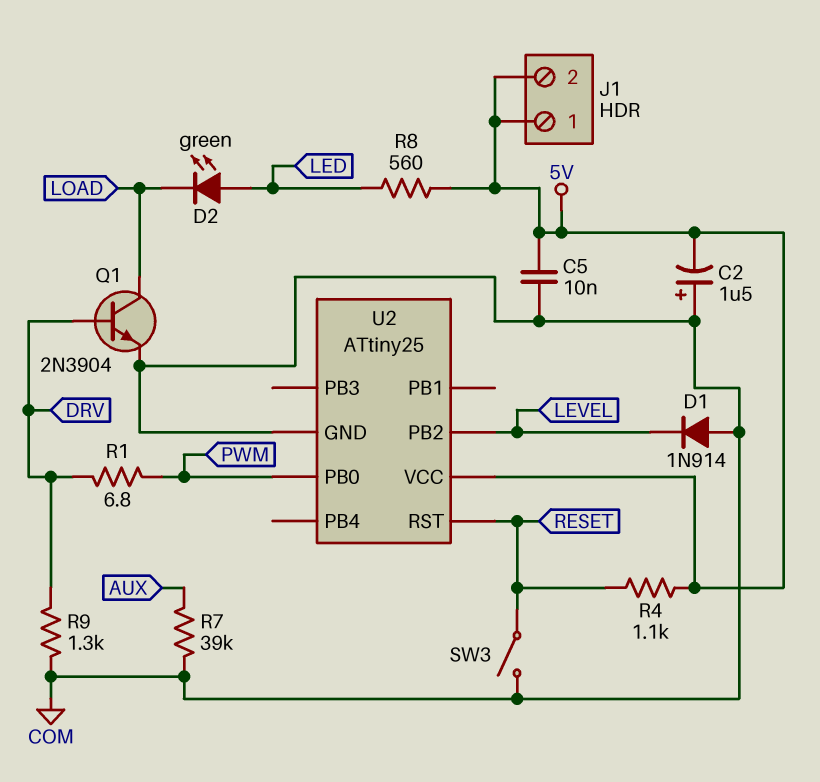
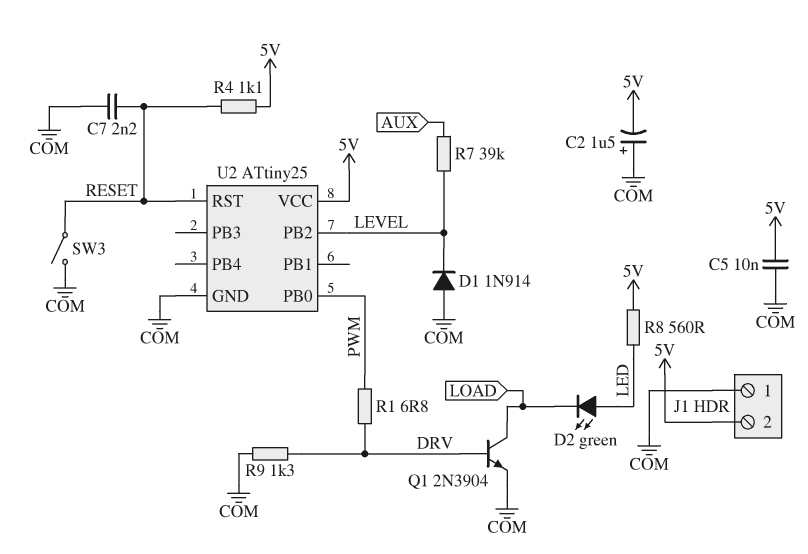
C7: none -> 2.2nF (COM, RESET)
J1 pin 1: 5V -> COM
R7: 39k (AUX, COM) -> 39k (AUX, LEVEL)

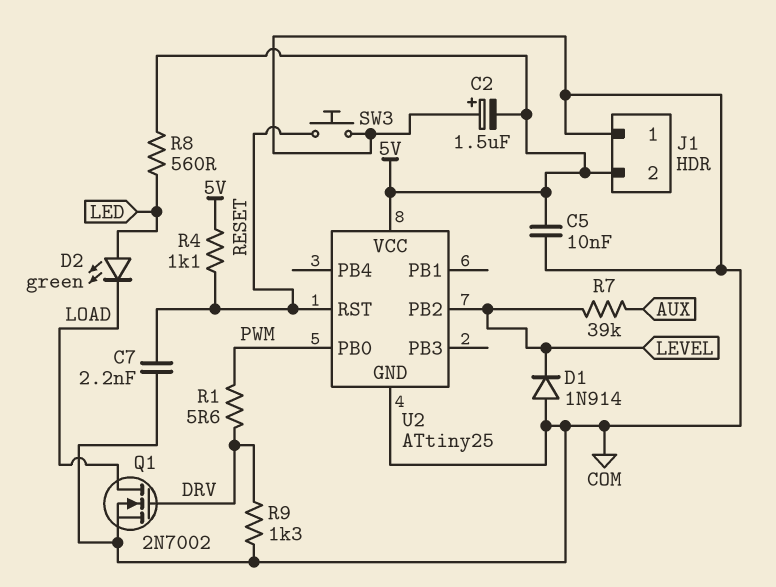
Q1: NPN 2N3904 (B DRV, C LOAD, E COM) -> NMOS 2N7002 (G DRV, D LOAD, S COM)
R1: 6.8 (DRV, PWM) -> 5.6 (DRV, PWM)
SW3: switch (COM, RESET) -> button (COM, RESET)

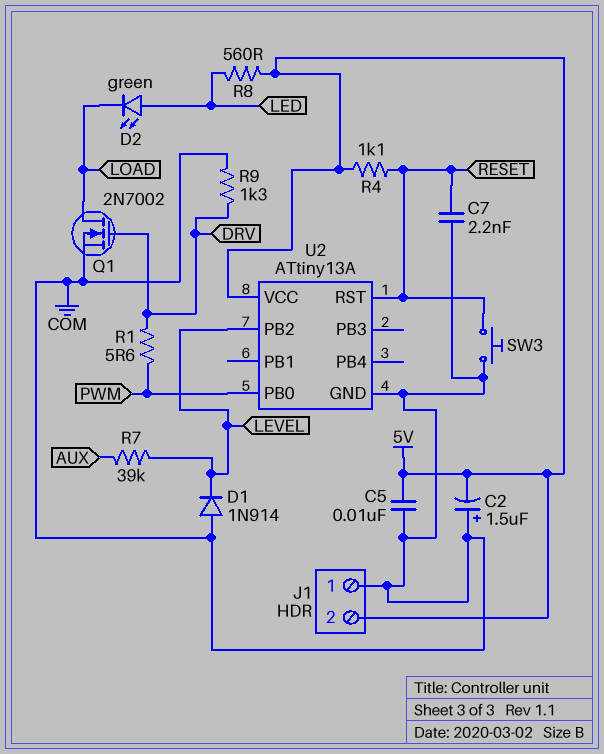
U2: ATtiny25 -> ATtiny13A

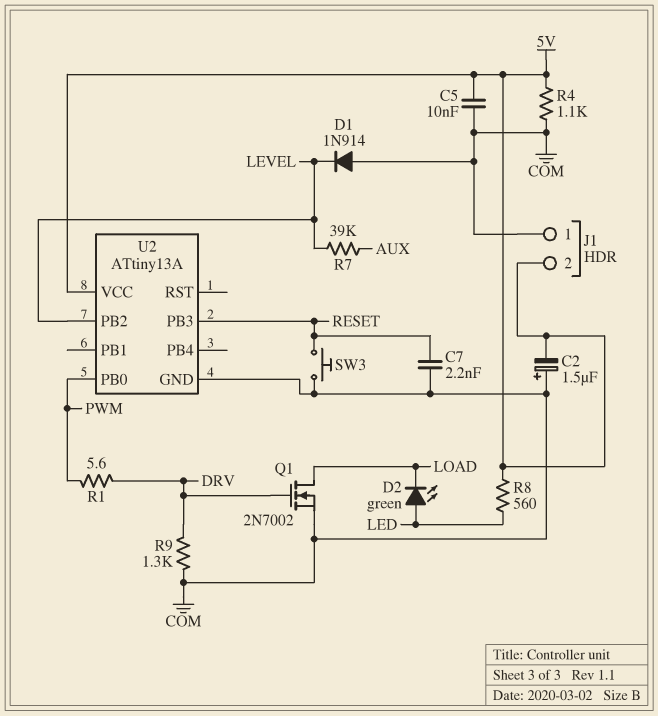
R4: 1.1k (5V, RESET) -> 1.1k (5V, COM)
U2 pin PB3: none -> RESET
U2 pin RST: RESET -> none

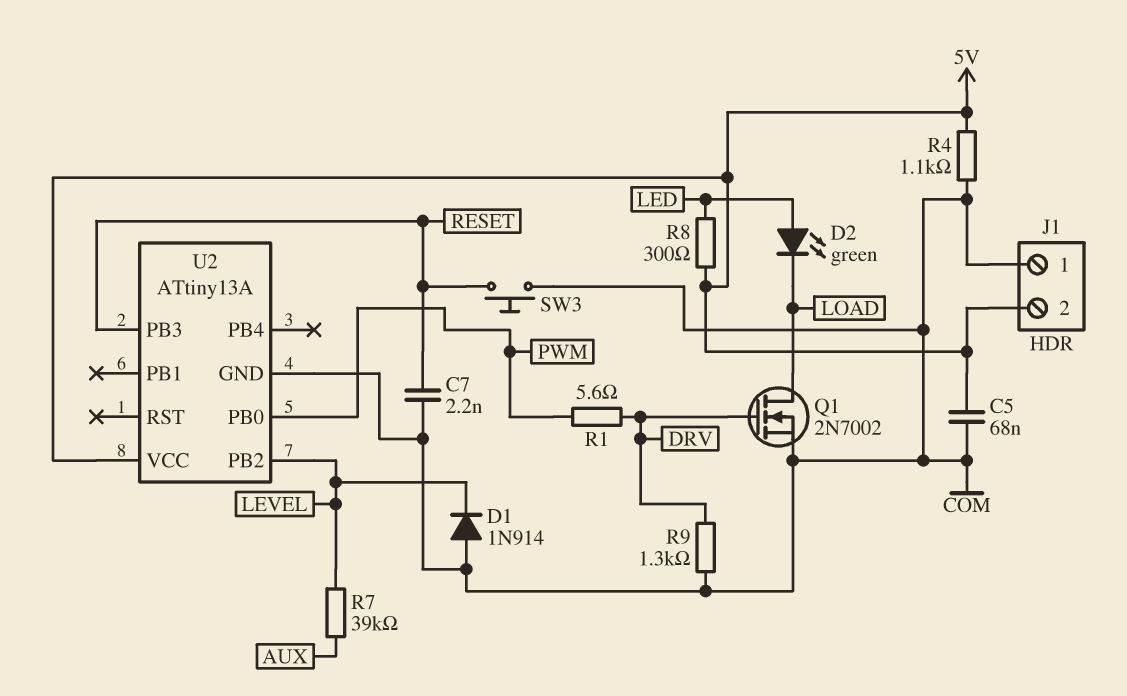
C2: 1.5uF (plus COM, minus 5V) -> none
C5: 10nF (5V, COM) -> 68nF (5V, COM)
R8: 560 (5V, LED) -> 300 (5V, LED)

